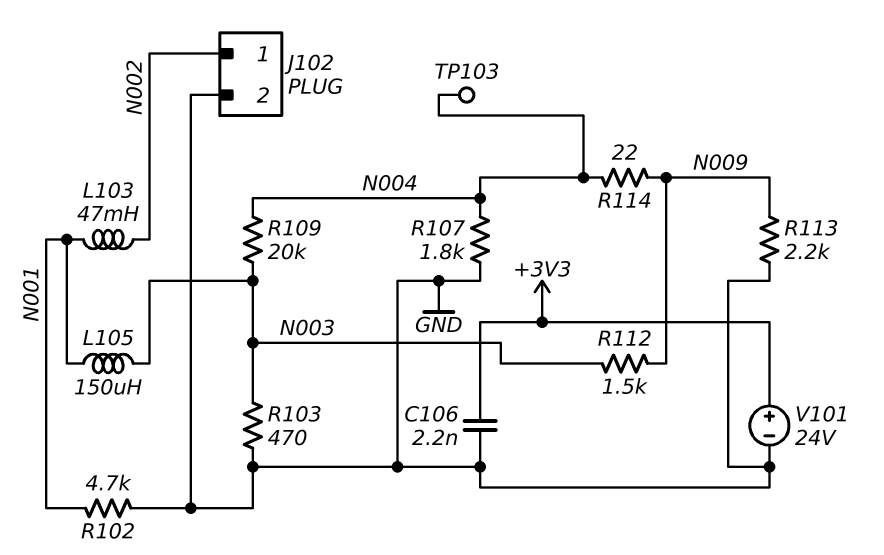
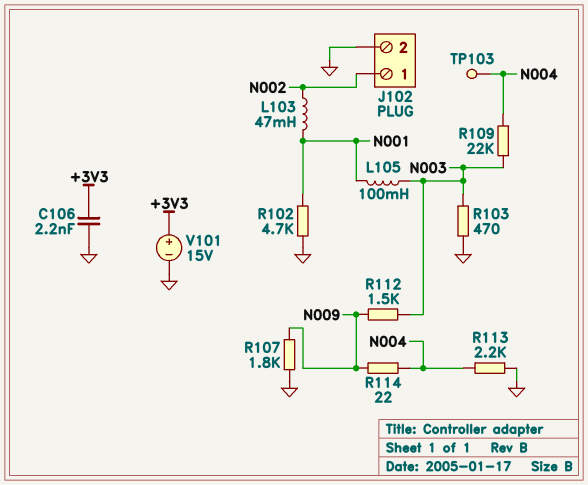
L105: 150uH (N001, N003) -> 100mH (N001, N003)
R107: 1.8k (GND, N004) -> 1.8k (GND, N009)
R109: 20k (N003, N004) -> 22k (N003, N004)
R113: 2.2k (GND, N009) -> 2.2k (GND, N004)
V101: 24V (plus +3V3, minus GND) -> 15V (plus +3V3, minus GND)

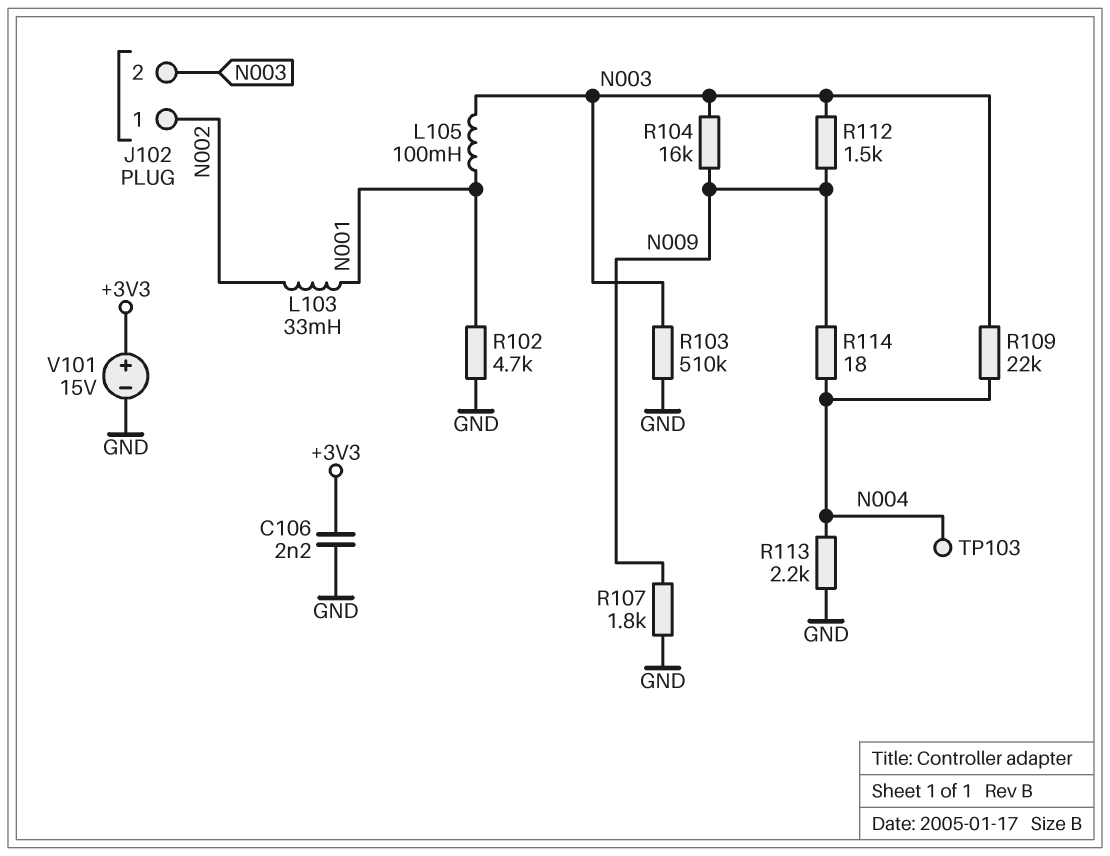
J102 pin 2: GND -> N003
L103: 47mH (N001, N002) -> 33mH (N001, N002)
R103: 470 (GND, N003) -> 510k (GND, N003)
R104: none -> 16k (N003, N009)
R114: 22 (N004, N009) -> 18 (N004, N009)

